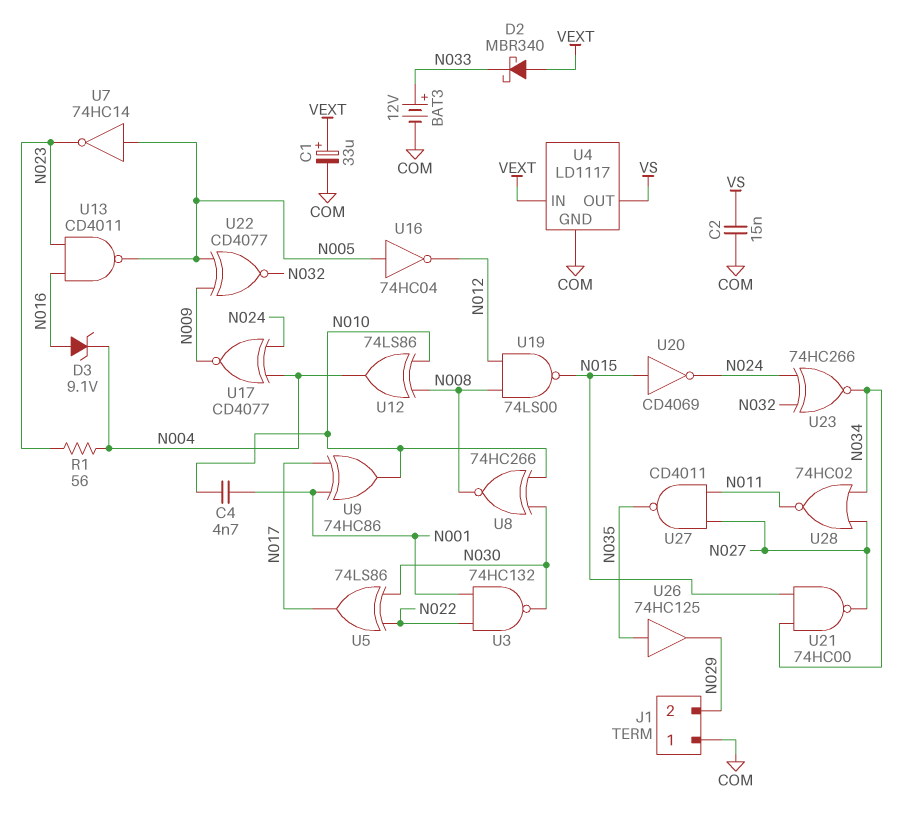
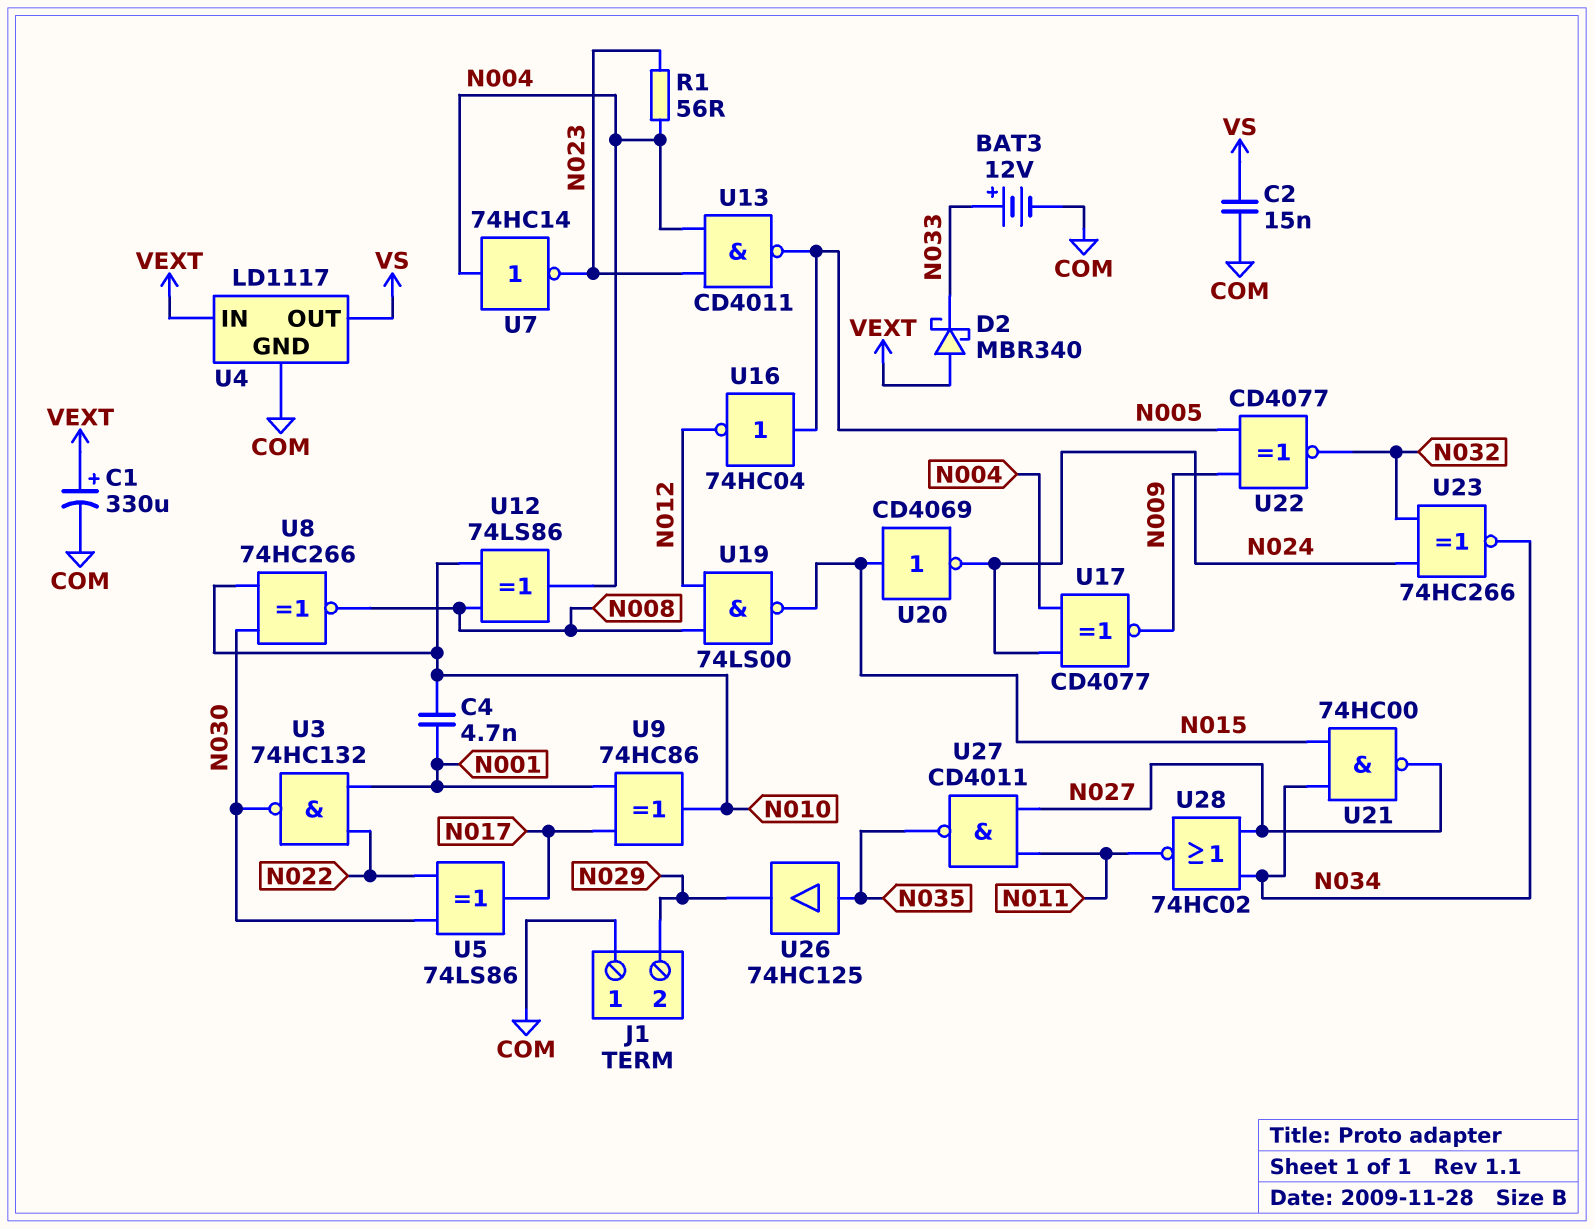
C1: 33uF (plus VEXT, minus COM) -> 330uF (plus VEXT, minus COM)
D3: zener 9.1V (A N016, K N004) -> none
U7: NOT 74HC14 (in N005, out N023) -> NOT 74HC14 (in N004, out N023)
U13: NAND CD4011 (in N016, in N023, out N005) -> NAND CD4011 (in N004, in N023, out N005)

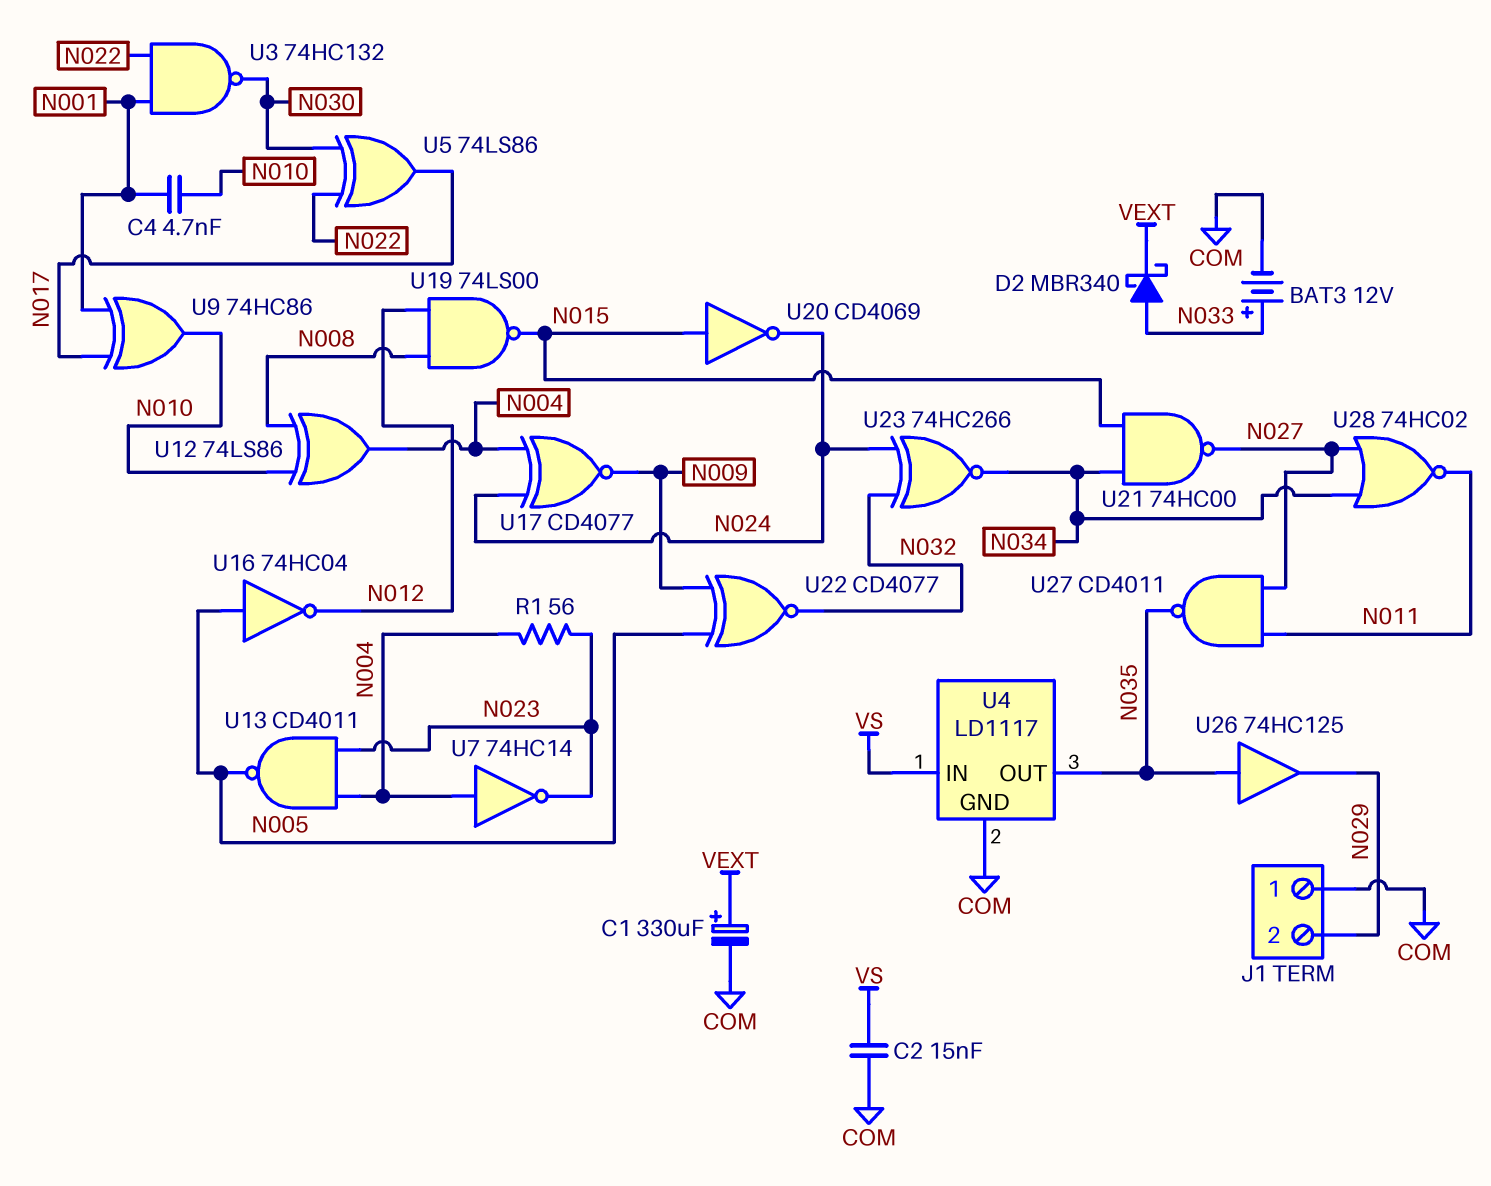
D2: schottky MBR340 (A VEXT, K N033) -> schottky MBR340 (A N033, K VEXT)
U4 pin IN: VEXT -> VS
U4 pin OUT: VS -> N035
U8: XNOR 74HC266 (in N010, in N030, out N008) -> none

